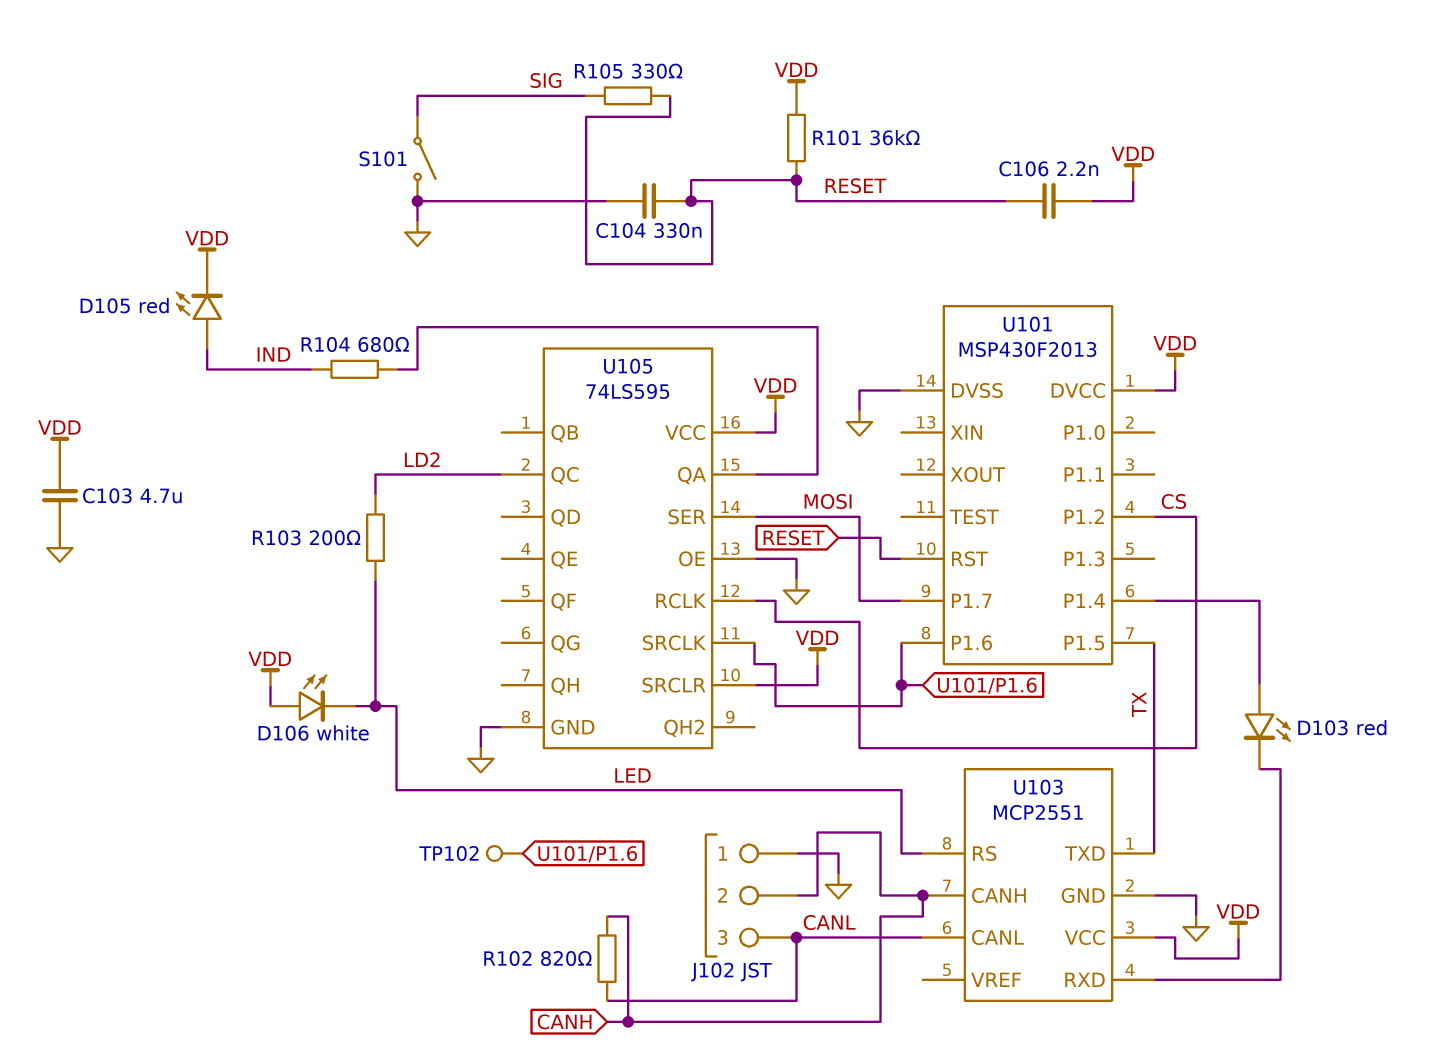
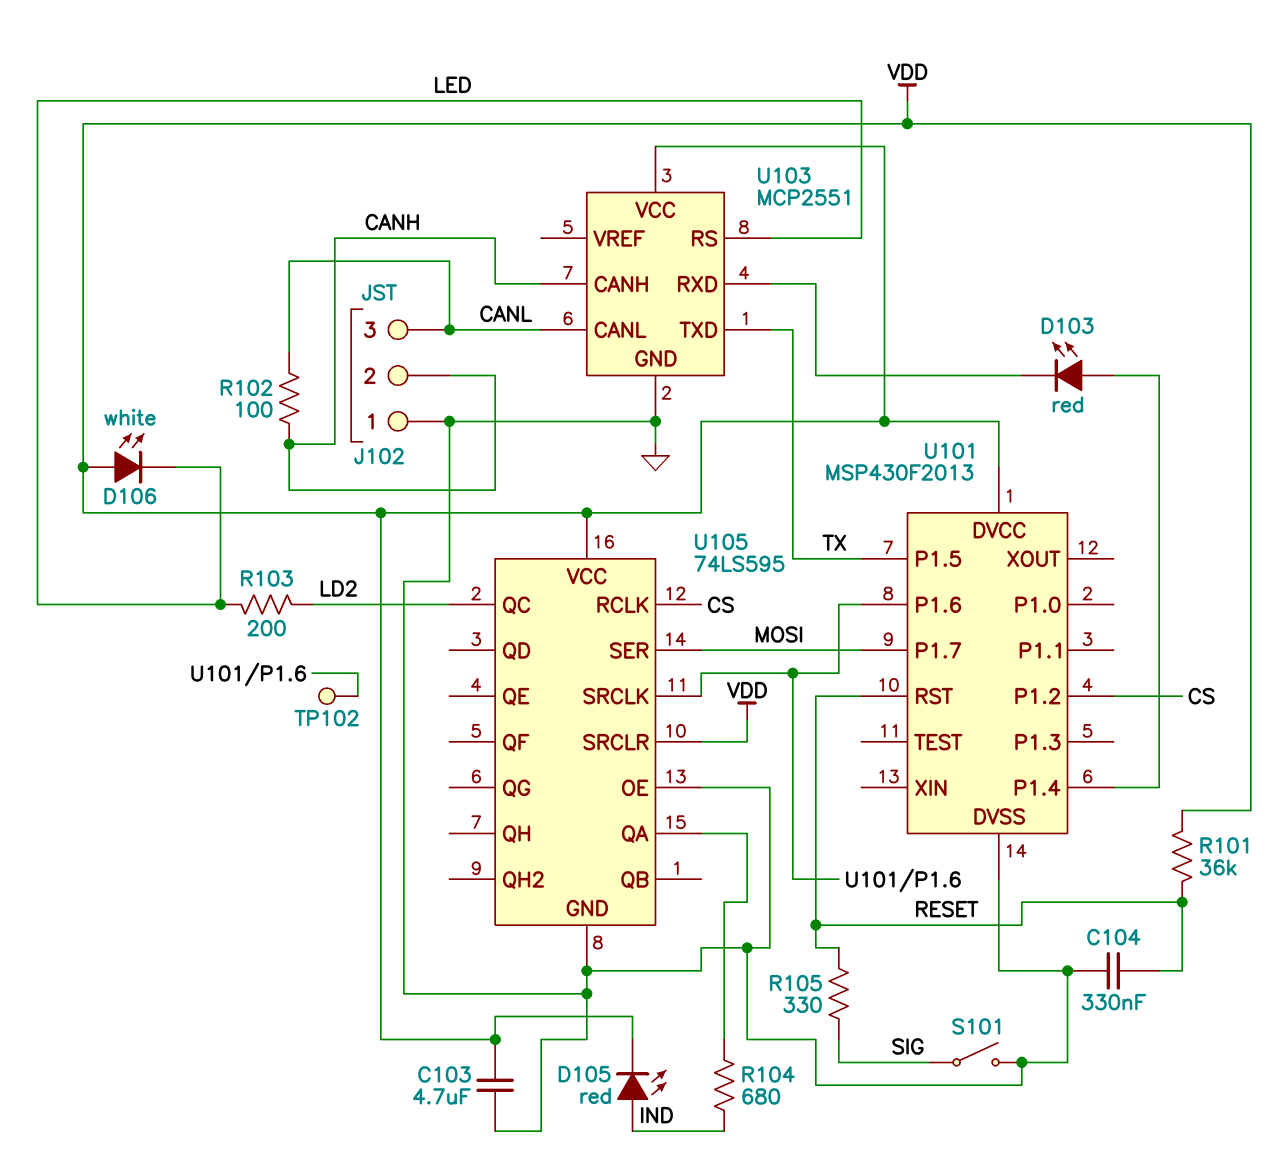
C106: 2.2nF (RESET, VDD) -> none
R102: 820 (CANH, CANL) -> 100 (CANH, CANL)

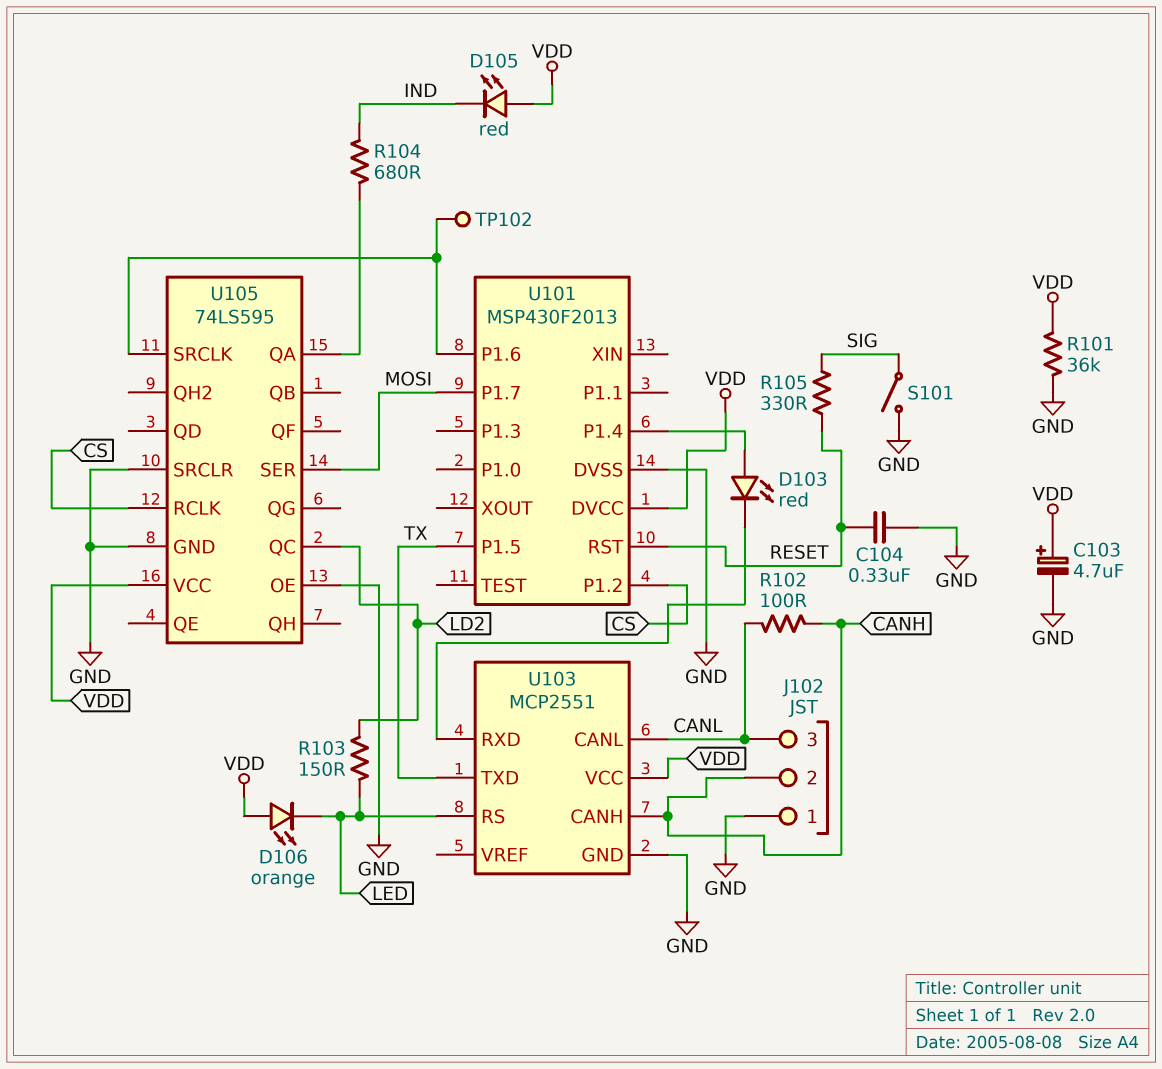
C103: 4.7uF (GND, VDD) -> 4.7uF (plus VDD, minus GND)
D105: LED red (A IND, K VDD) -> LED red (A VDD, K IND)
D106: LED white (A VDD, K LED) -> LED orange (A VDD, K LED)
R101: 36k (RESET, VDD) -> 36k (GND, VDD)
R103: 200 (LD2, LED) -> 150 (LD2, LED)
U105 pin SRCLR: VDD -> GND

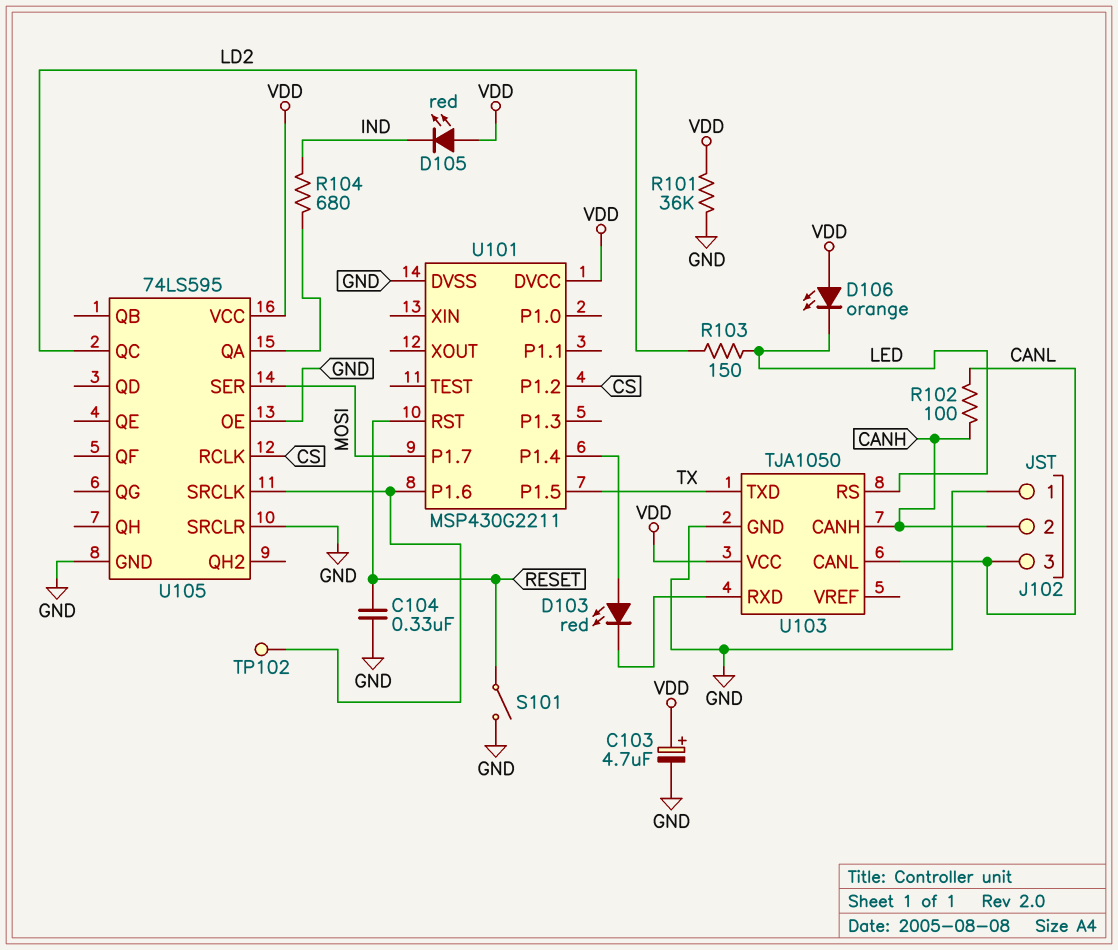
R105: 330 (RESET, SIG) -> none
S101: switch (GND, SIG) -> switch (GND, RESET)
U101: MSP430F2013 -> MSP430G2211
U103: MCP2551 -> TJA1050

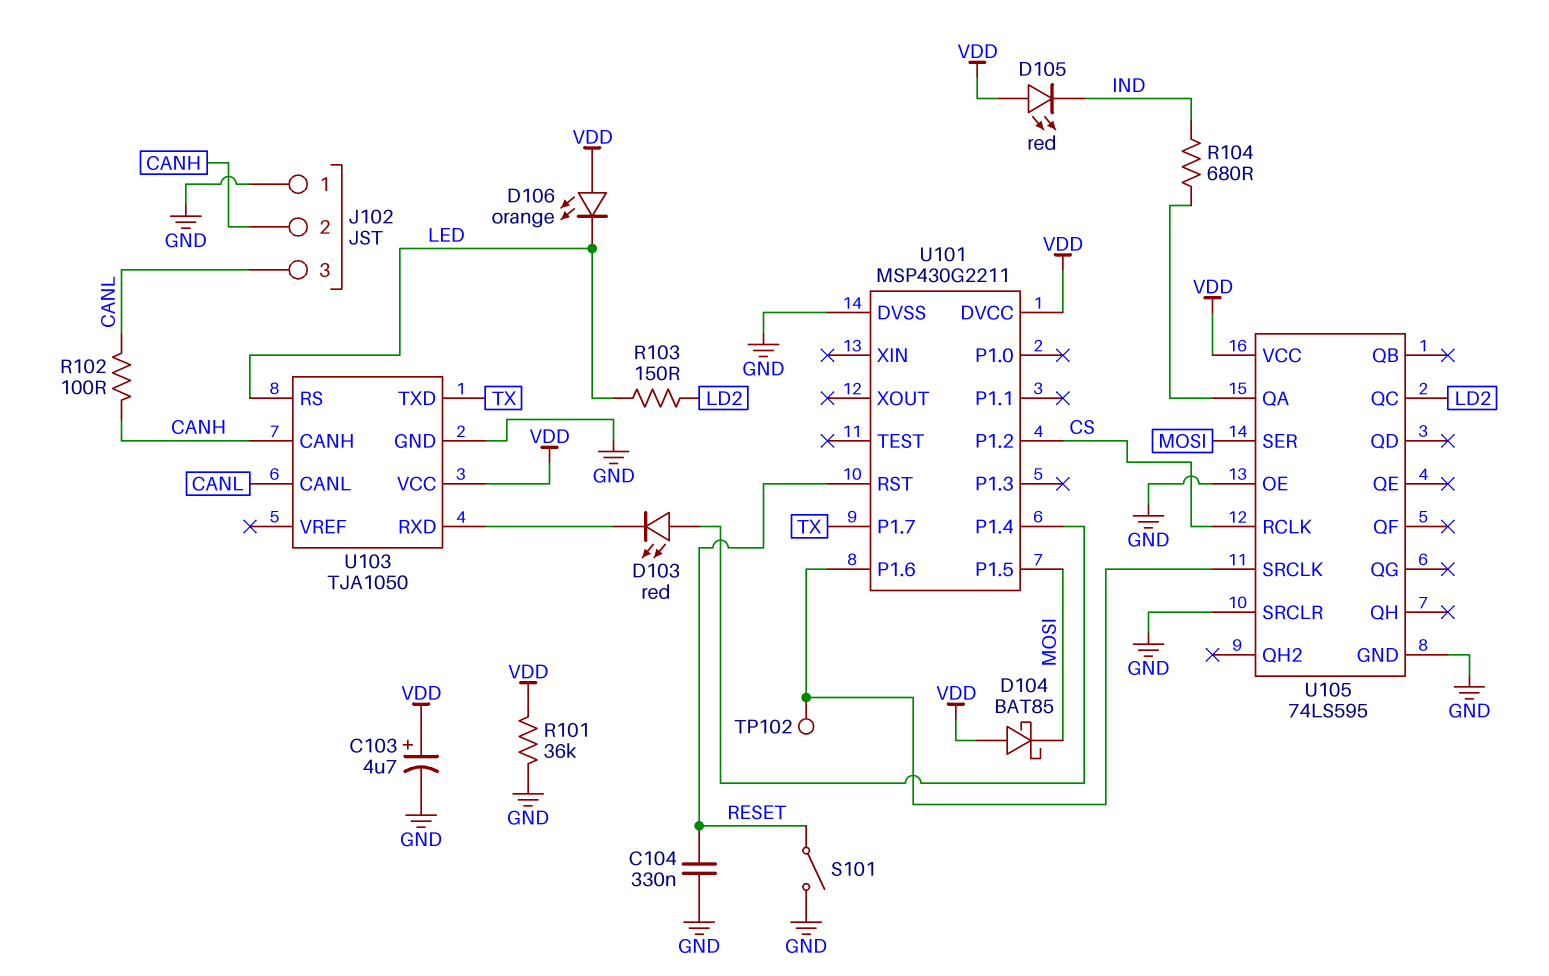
D104: none -> schottky BAT85 (A VDD, K MOSI)
U101 pin P1.5: TX -> MOSI
U101 pin P1.7: MOSI -> TX

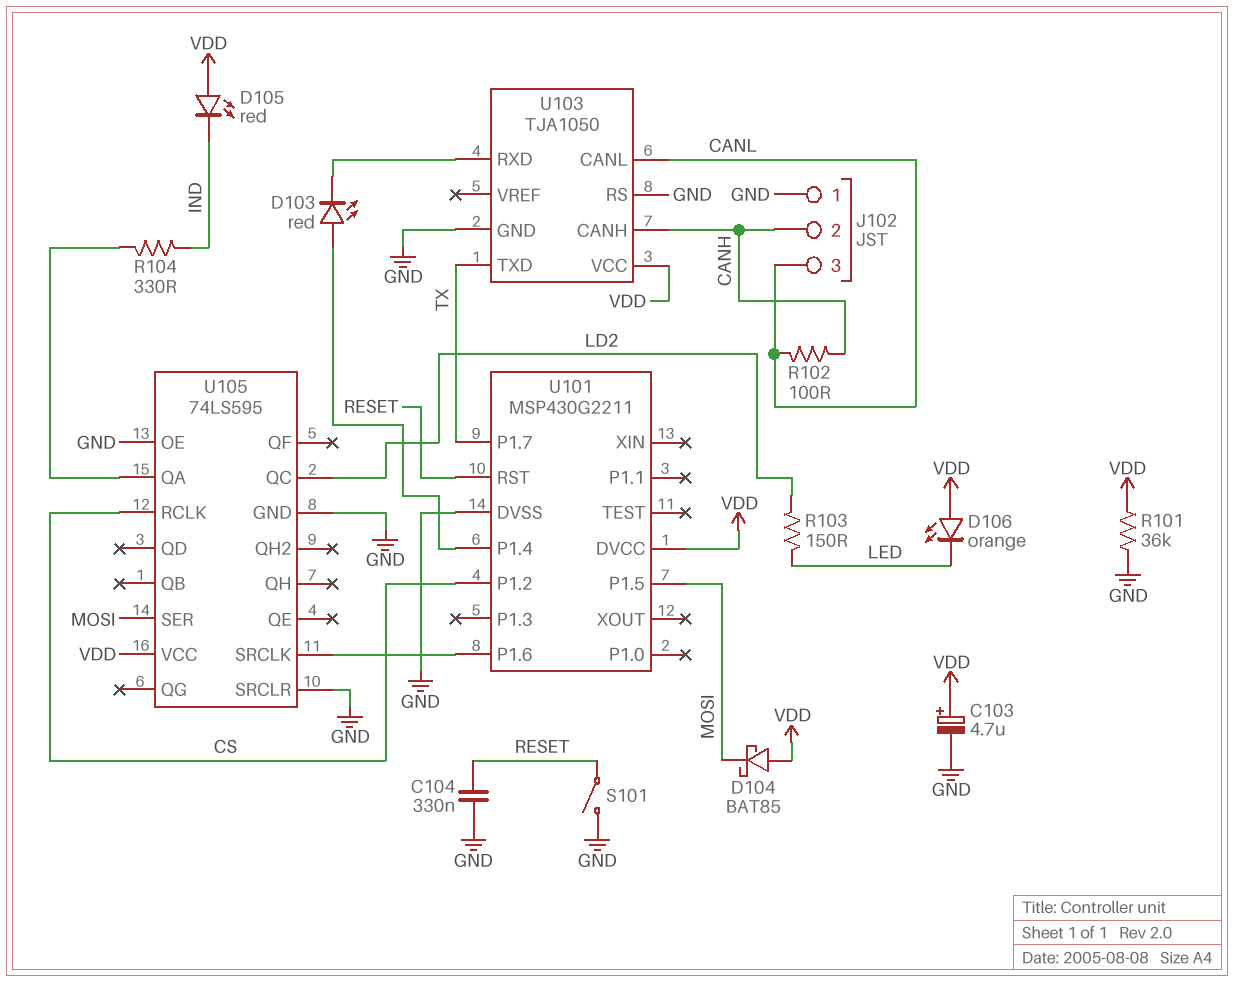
R104: 680 (IND, U105/QA) -> 330 (IND, U105/QA)
TP102: test point (U101/P1.6) -> none
U103 pin RS: LED -> GND

